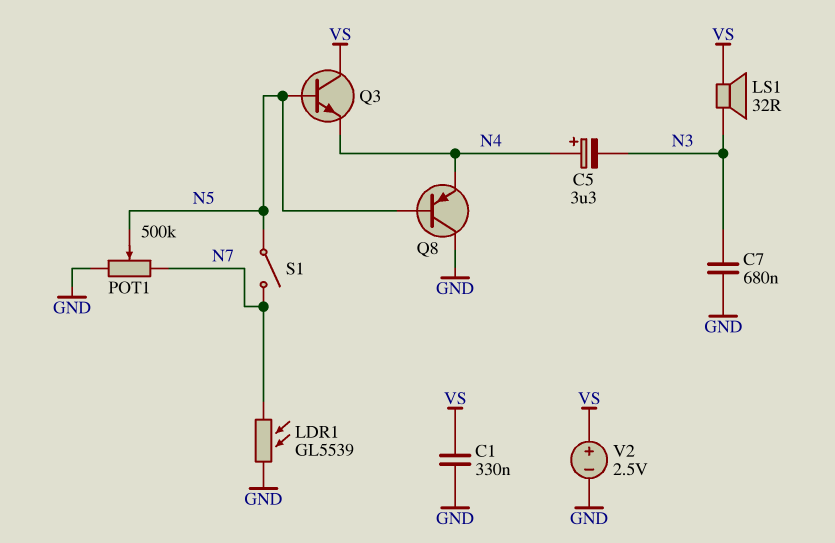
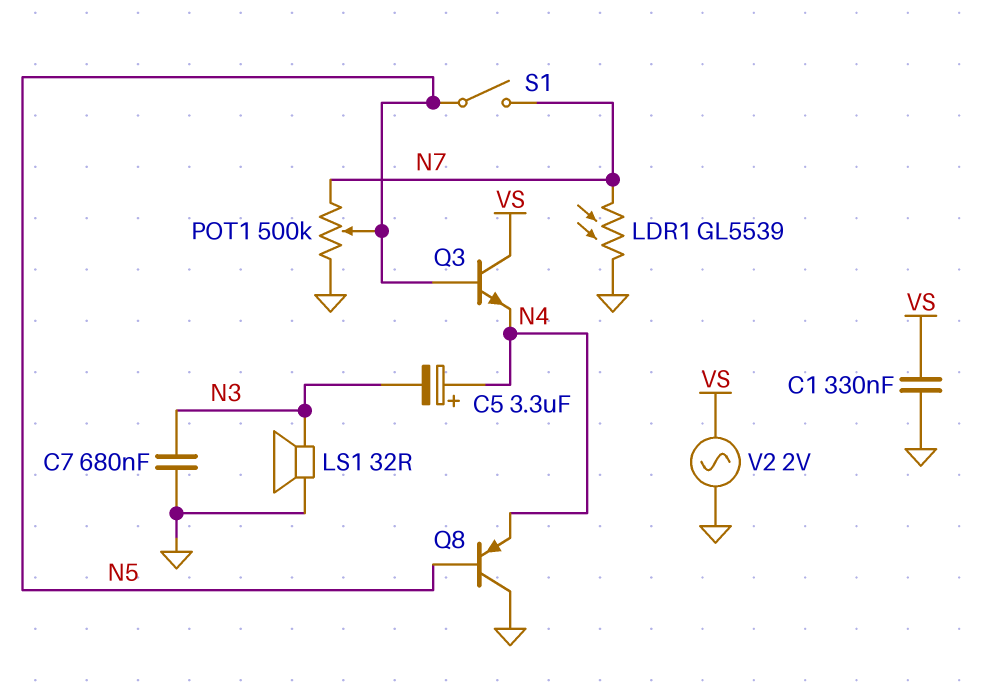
LS1: speaker 32R (N3, VS) -> speaker 32R (GND, N3)
V2: 2.5V (plus VS, minus GND) -> AC 2V (GND, VS)

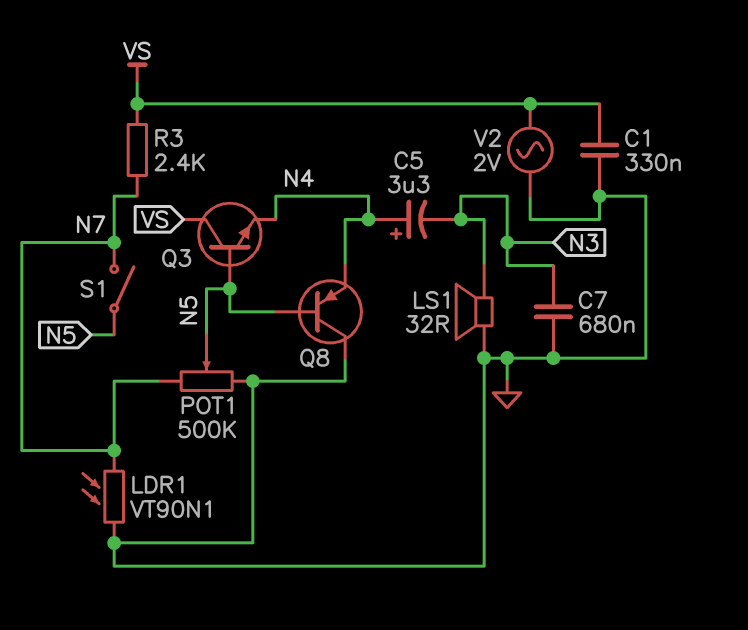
LDR1: GL5539 (GND, N7) -> VT90N1 (GND, N7)
R3: none -> 2.4k (N7, VS)

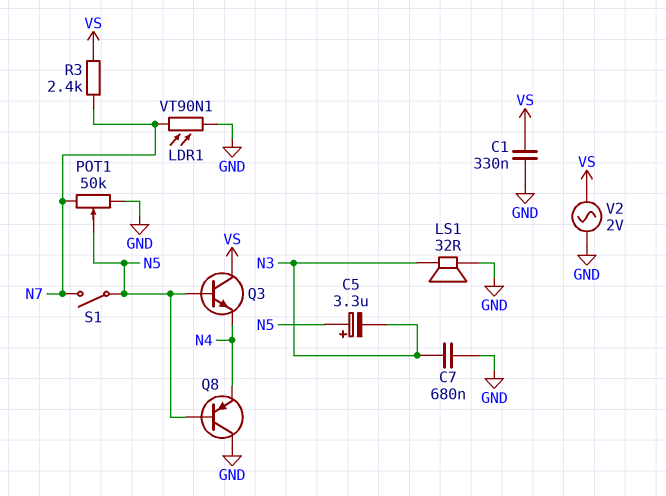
C5: 3.3uF (plus N4, minus N3) -> 3.3uF (plus N5, minus N3)
POT1: 500k (GND, N7, wiper N5) -> 50k (GND, N7, wiper N5)

